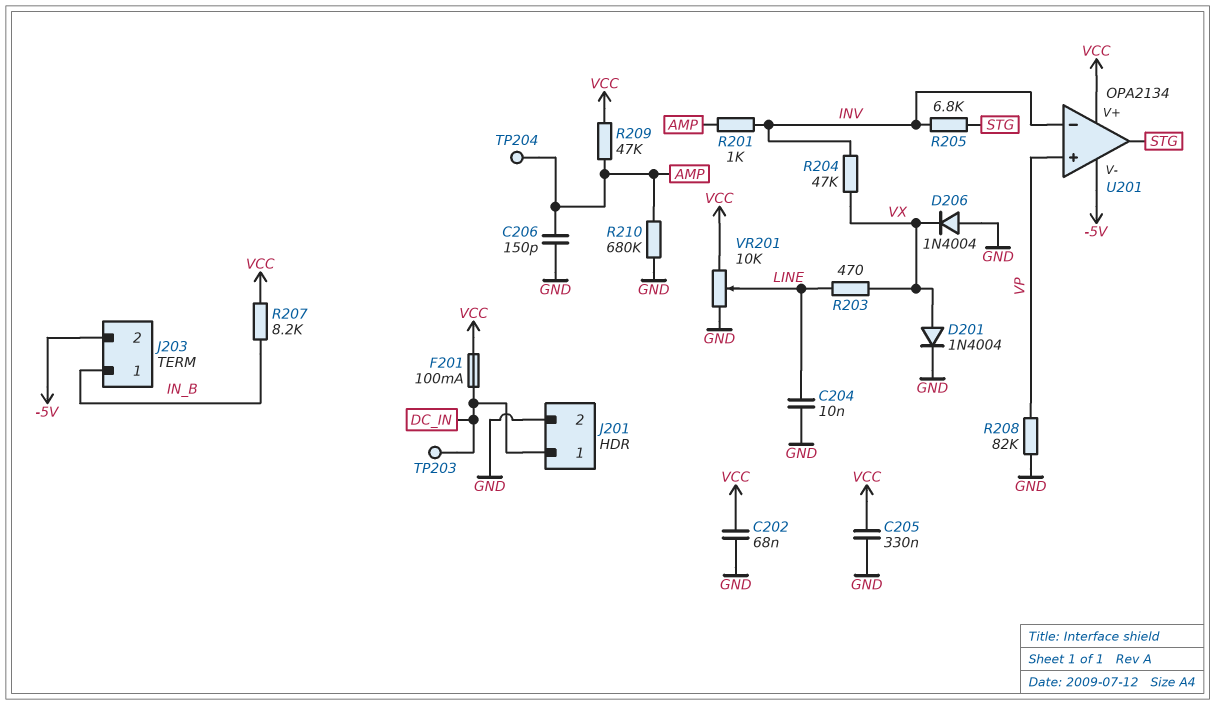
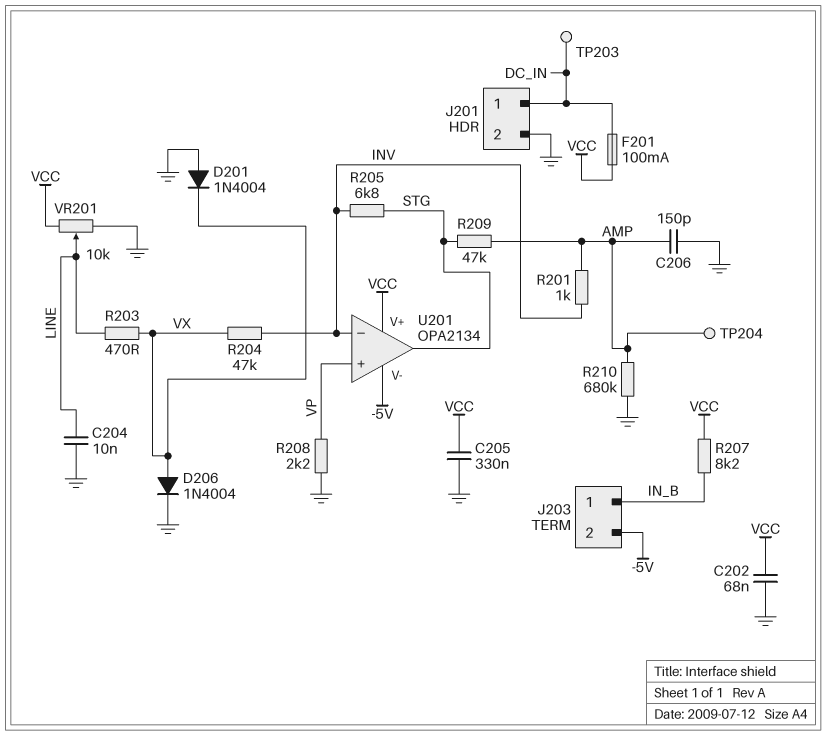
D201: diode 1N4004 (A VX, K GND) -> diode 1N4004 (A GND, K VX)
D206: diode 1N4004 (A GND, K VX) -> diode 1N4004 (A VX, K GND)
R208: 82k (GND, VP) -> 2.2k (GND, VP)
R209: 47k (AMP, VCC) -> 47k (AMP, STG)

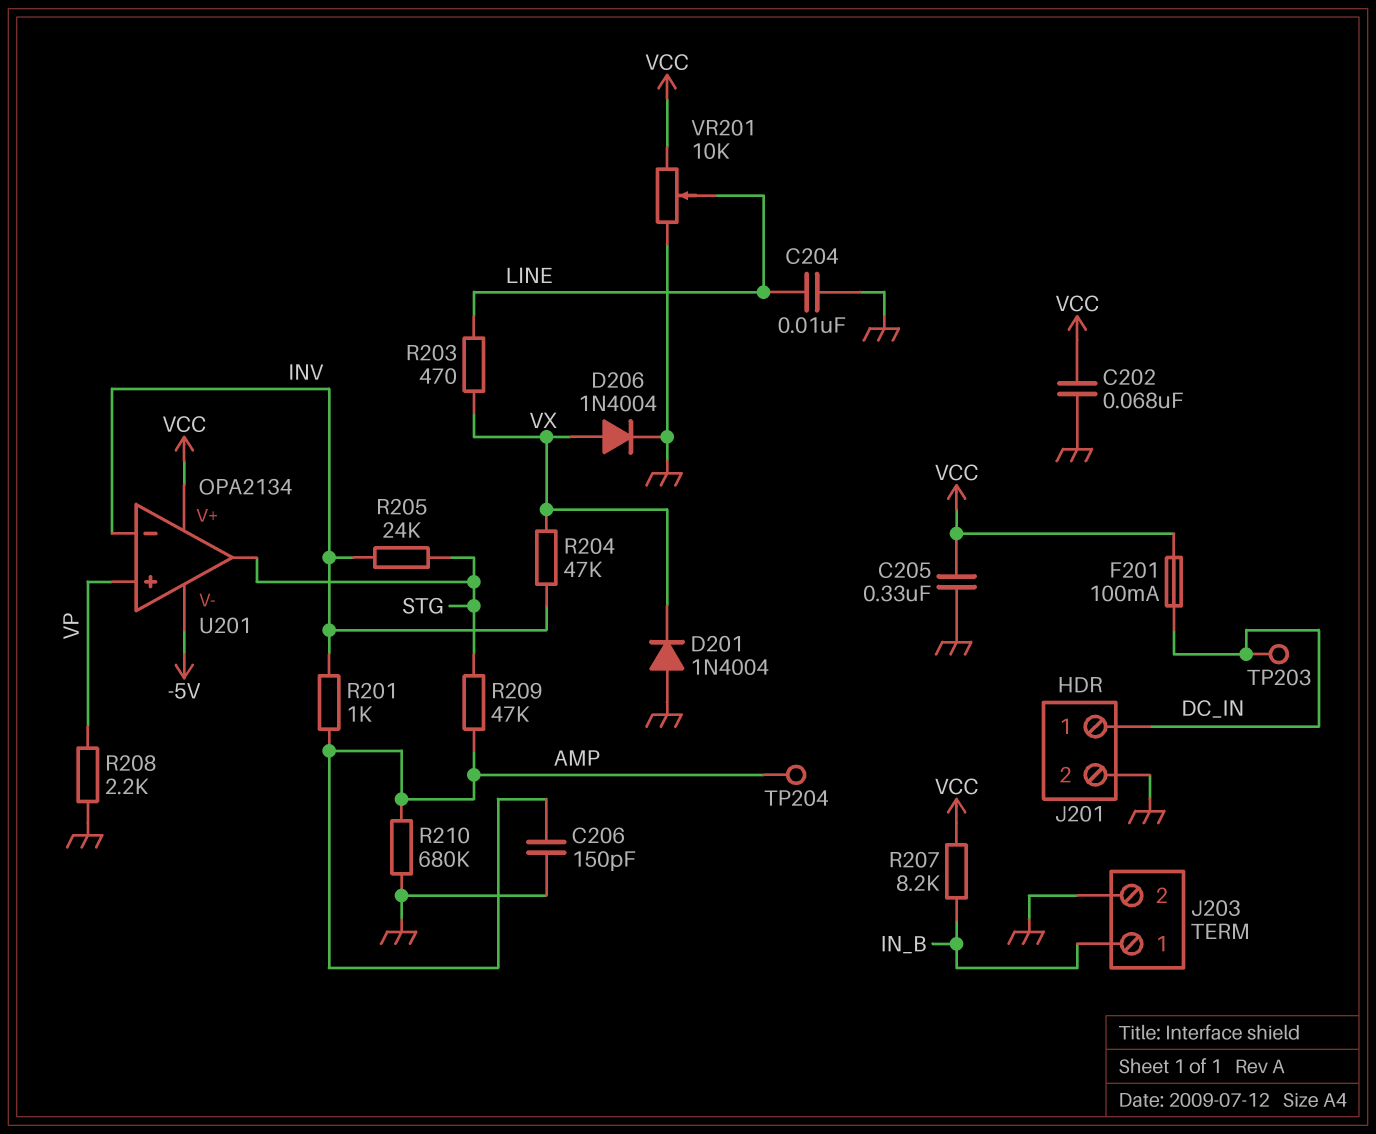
J203 pin 2: -5V -> GND
R205: 6.8k (INV, STG) -> 24k (INV, STG)

